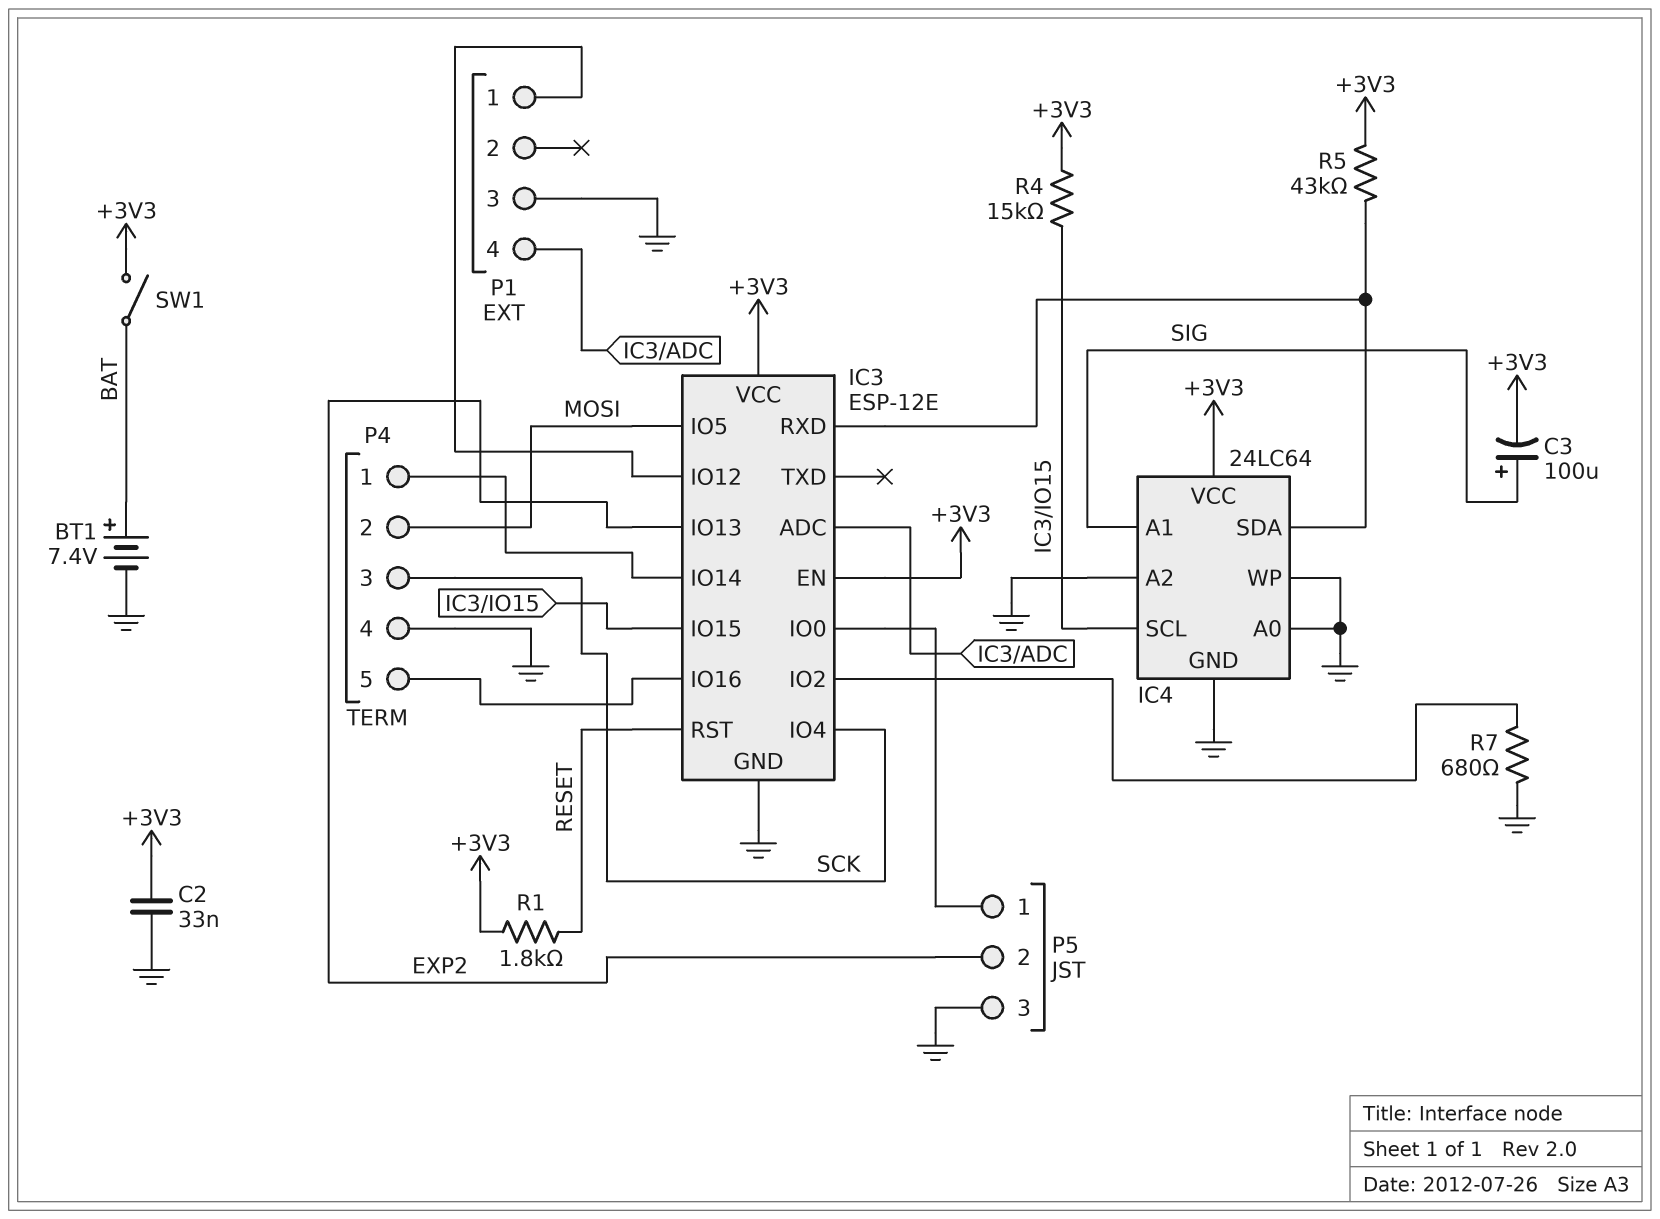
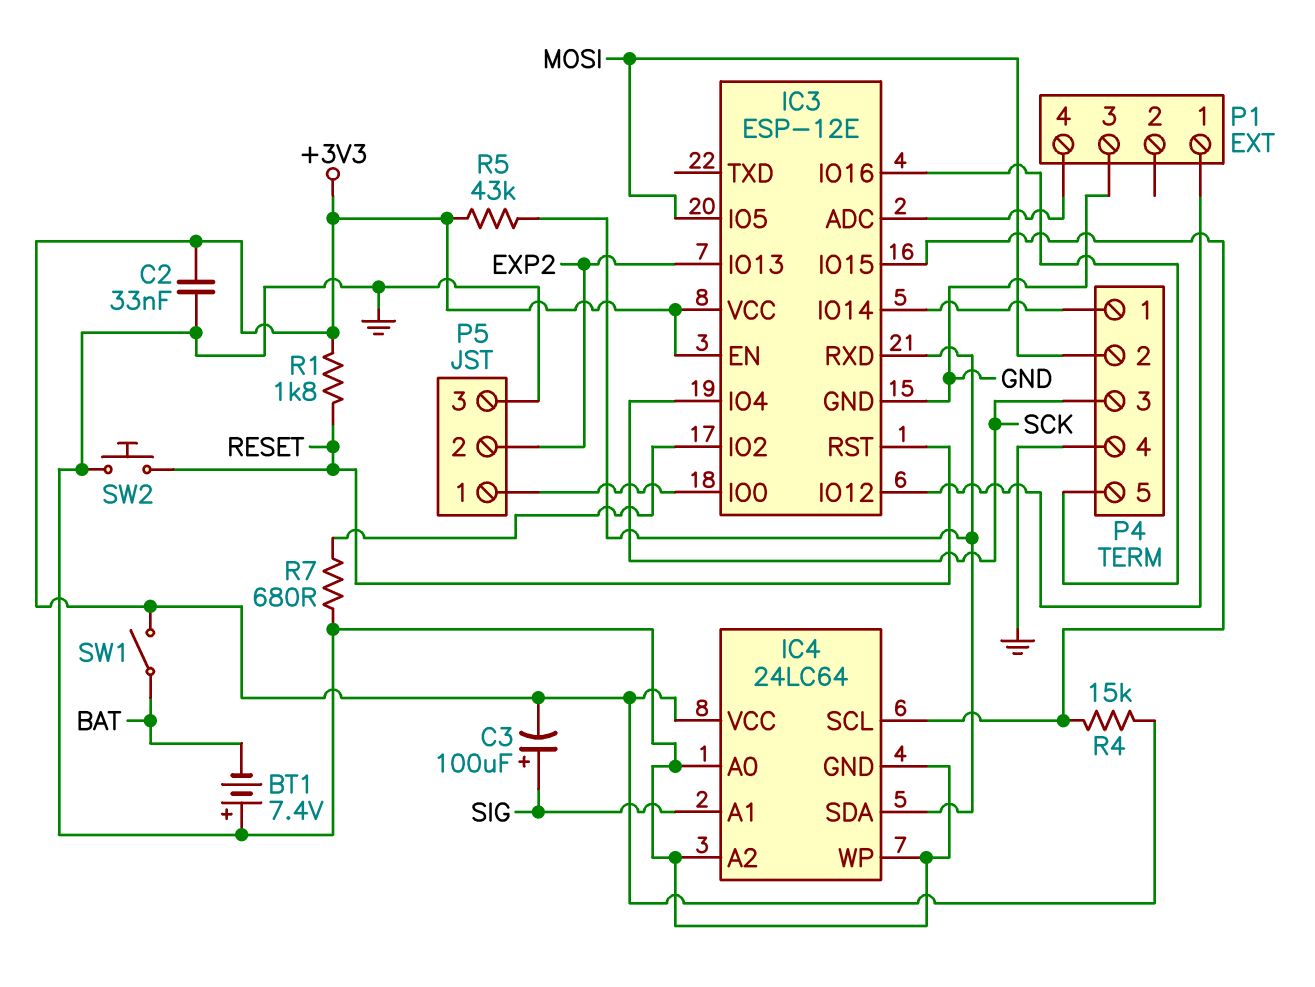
BT1: 7.4V (plus BAT, minus GND) -> 7.4V (plus GND, minus BAT)
SW2: none -> button (GND, RESET)

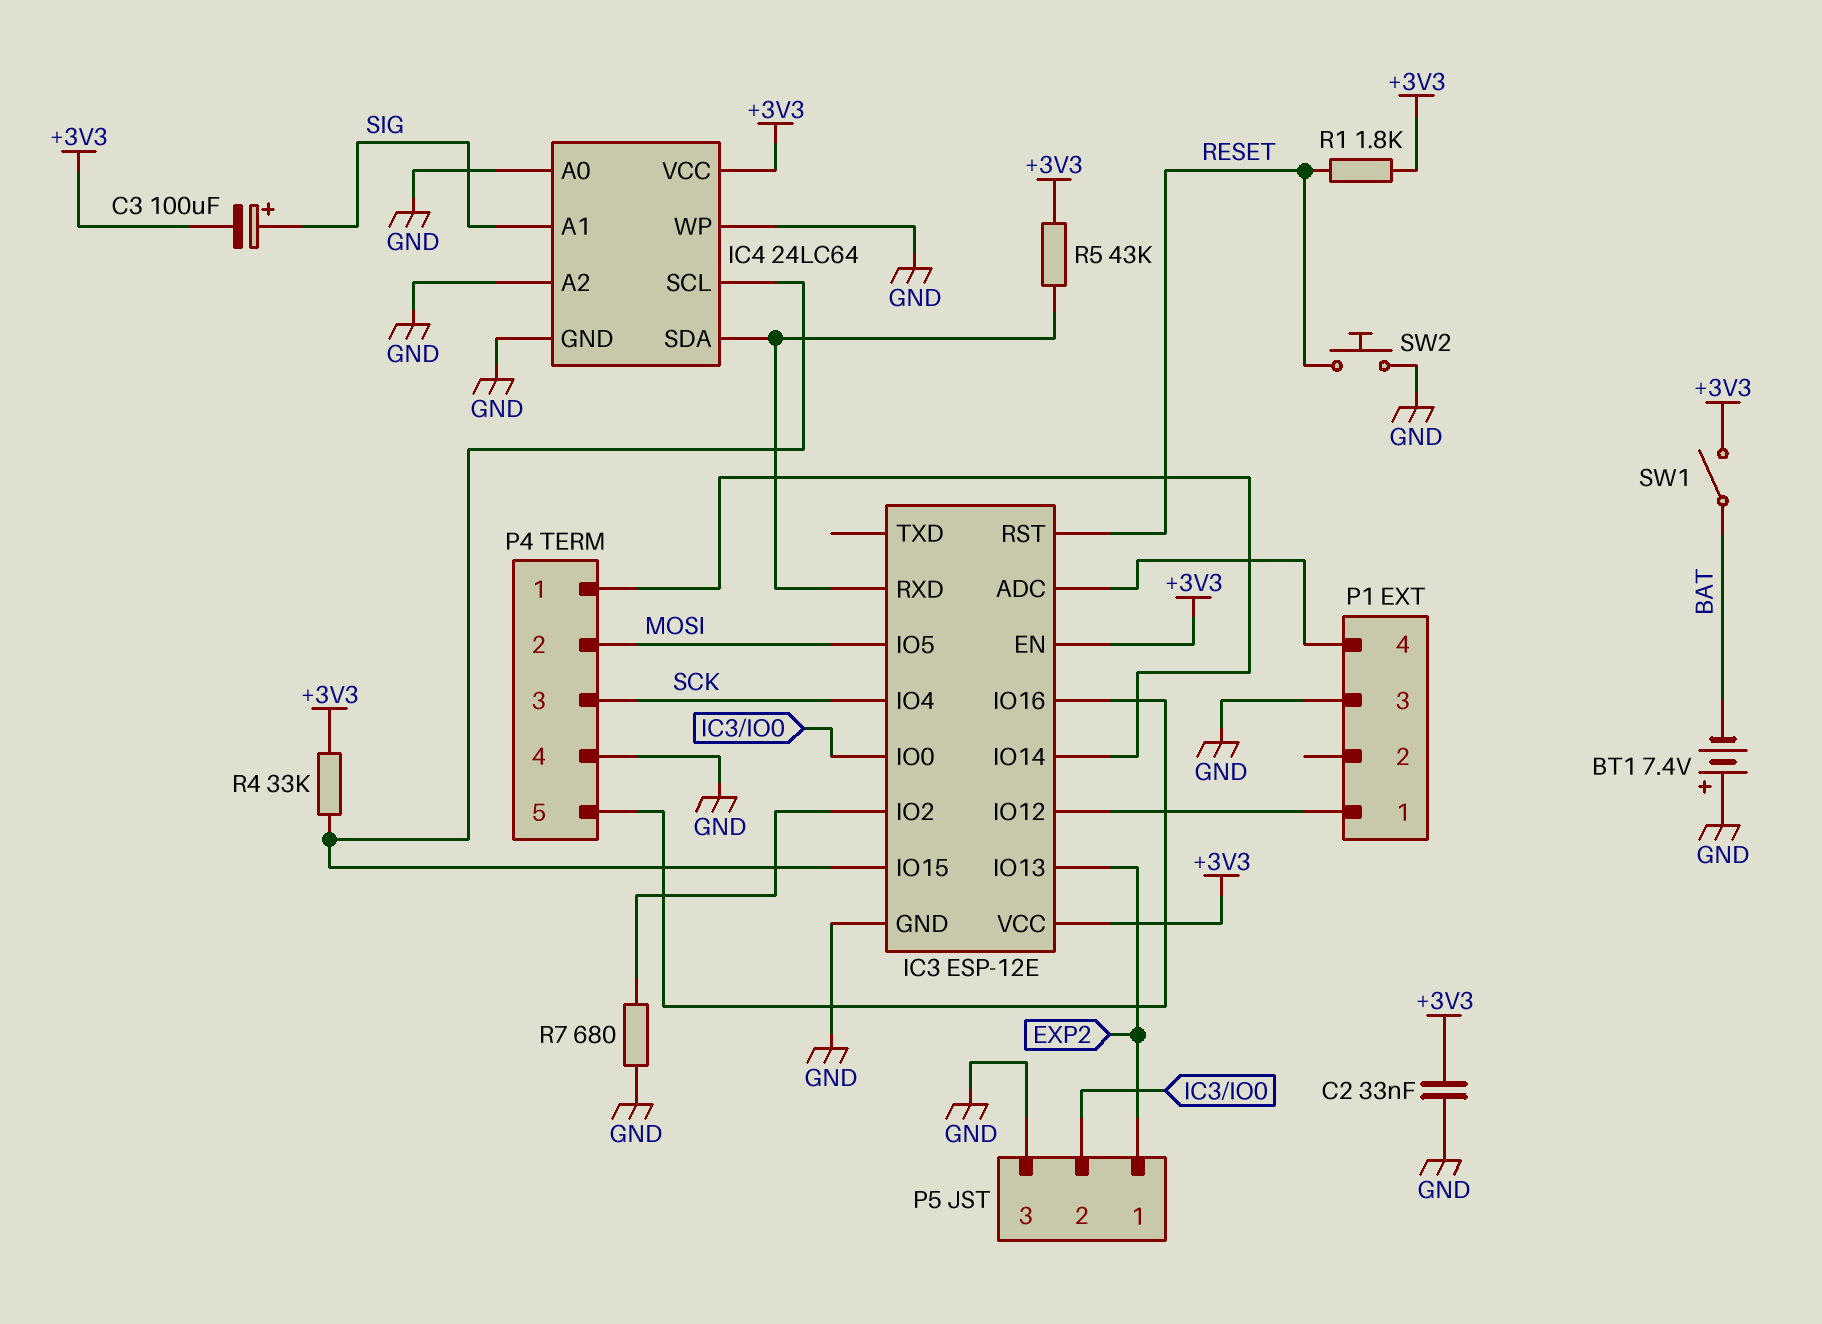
P5 pin 1: IC3/IO0 -> EXP2
P5 pin 2: EXP2 -> IC3/IO0
R4: 15k (+3V3, IC3/IO15) -> 33k (+3V3, IC3/IO15)

